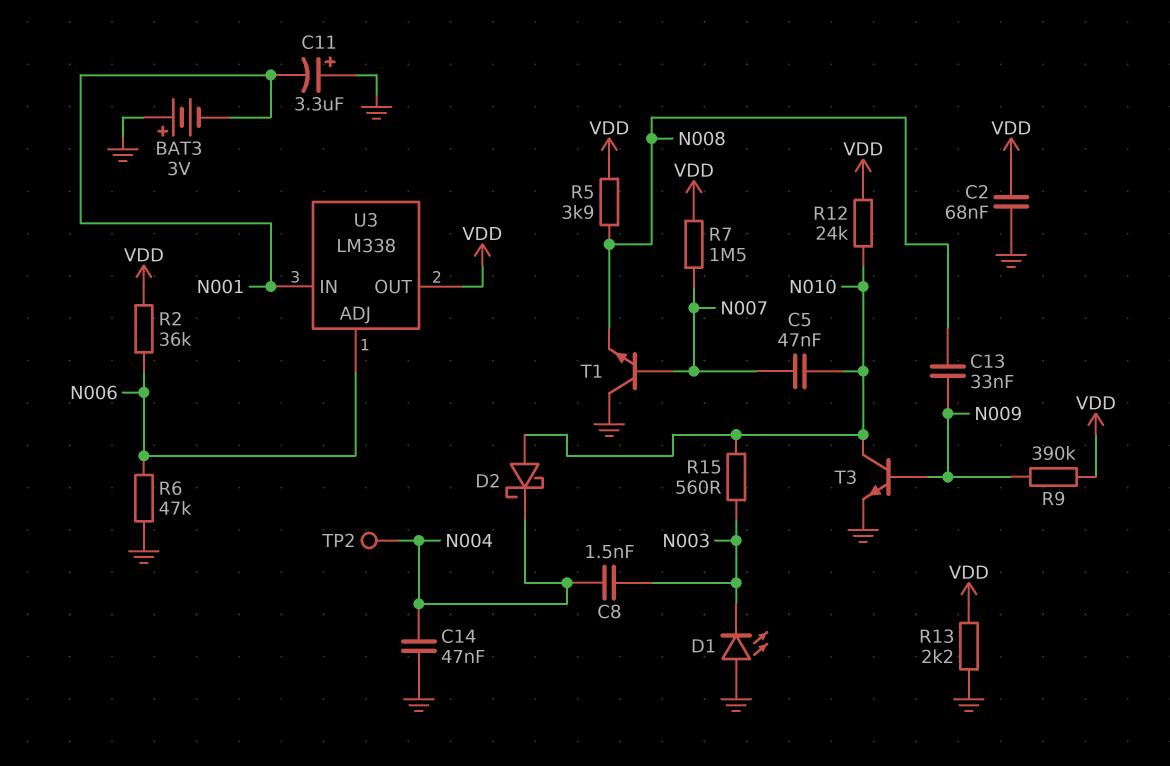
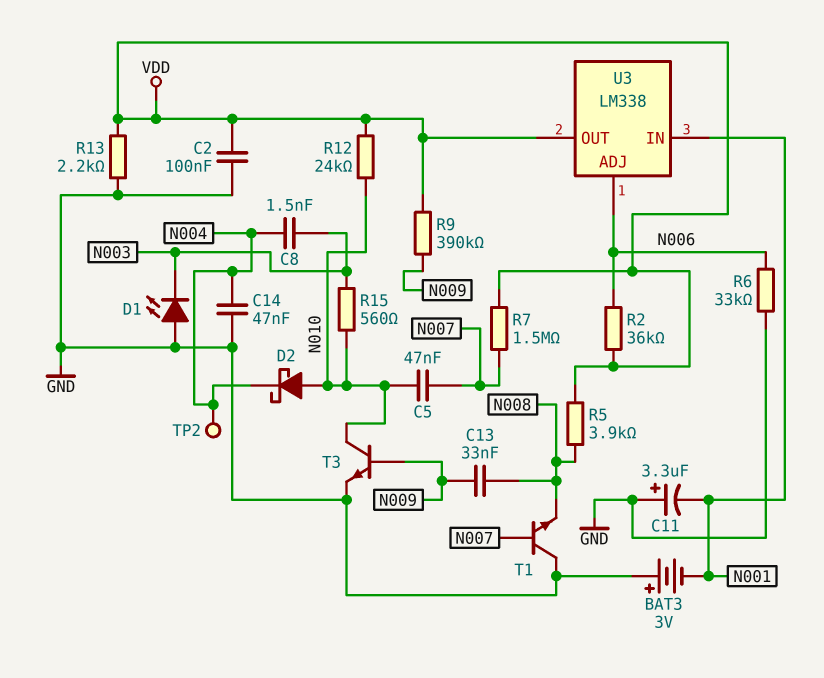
C2: 68nF (GND, VDD) -> 100nF (GND, VDD)
R6: 47k (GND, N006) -> 33k (GND, N006)

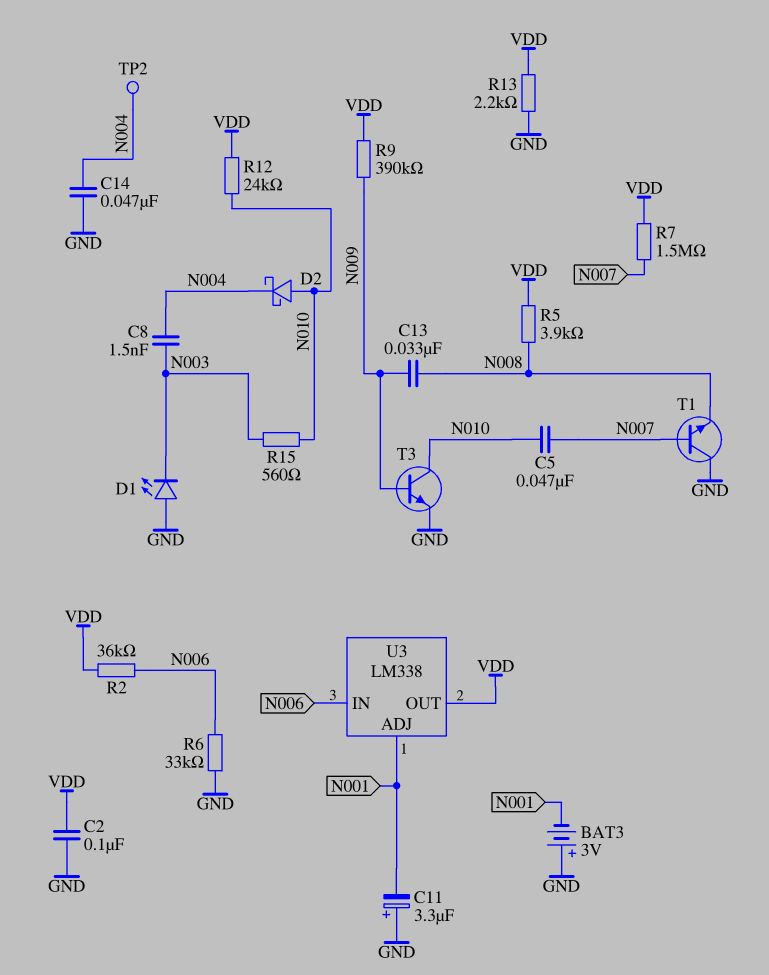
U3 pin ADJ: N006 -> N001
U3 pin IN: N001 -> N006

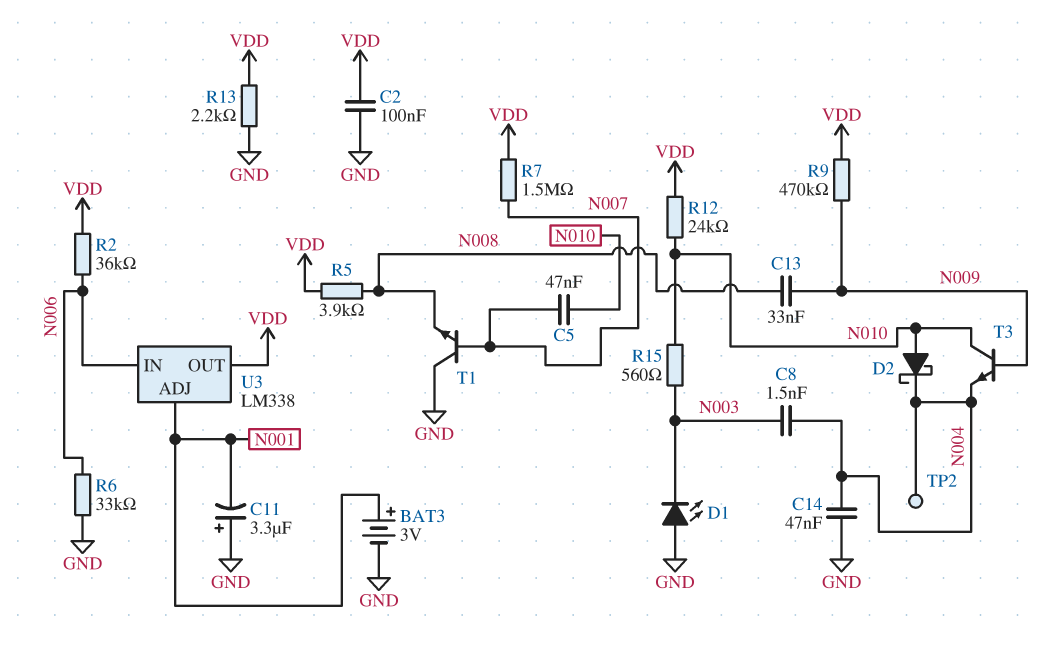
BAT3: 3V (plus GND, minus N001) -> 3V (plus N001, minus GND)
R9: 390k (N009, VDD) -> 470k (N009, VDD)
T3: NPN (B N009, C N010, E GND) -> NPN (B N009, C N010, E N004)

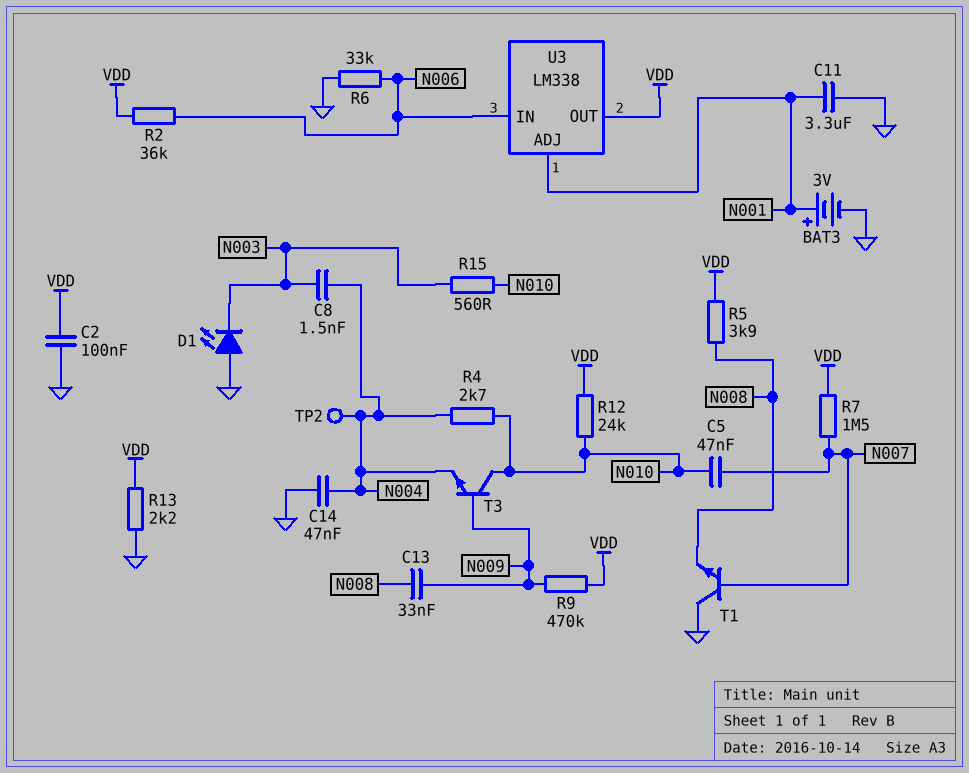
C11: 3.3uF (plus GND, minus N001) -> 3.3uF (GND, N001)
D2: schottky (A N010, K N004) -> none
R4: none -> 2.7k (N004, N010)

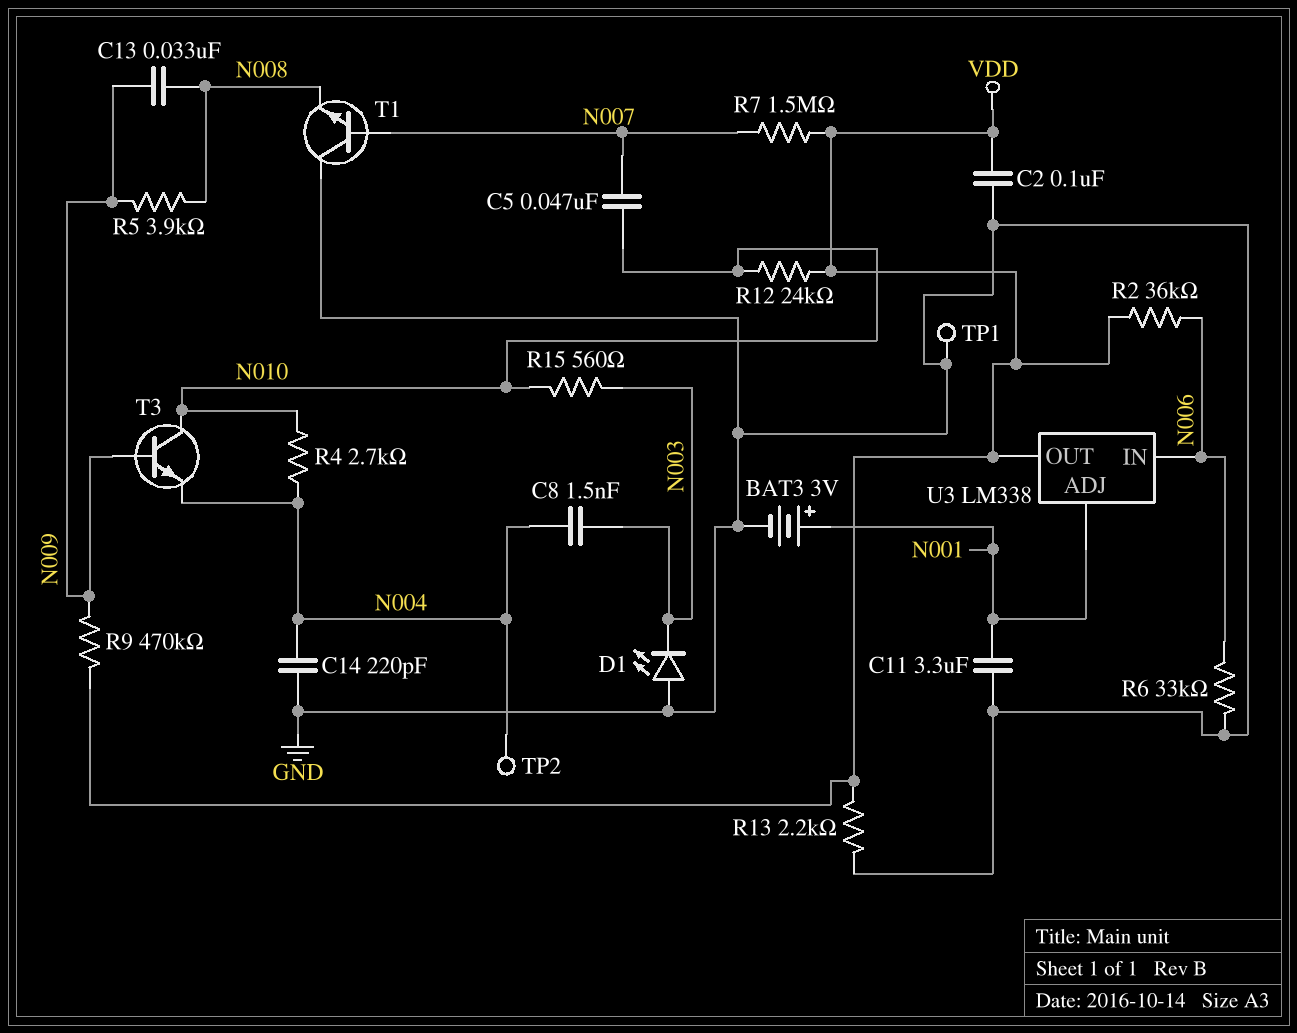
C14: 47nF (GND, N004) -> 220pF (GND, N004)
R5: 3.9k (N008, VDD) -> 3.9k (N008, N009)
TP1: none -> test point (GND)

